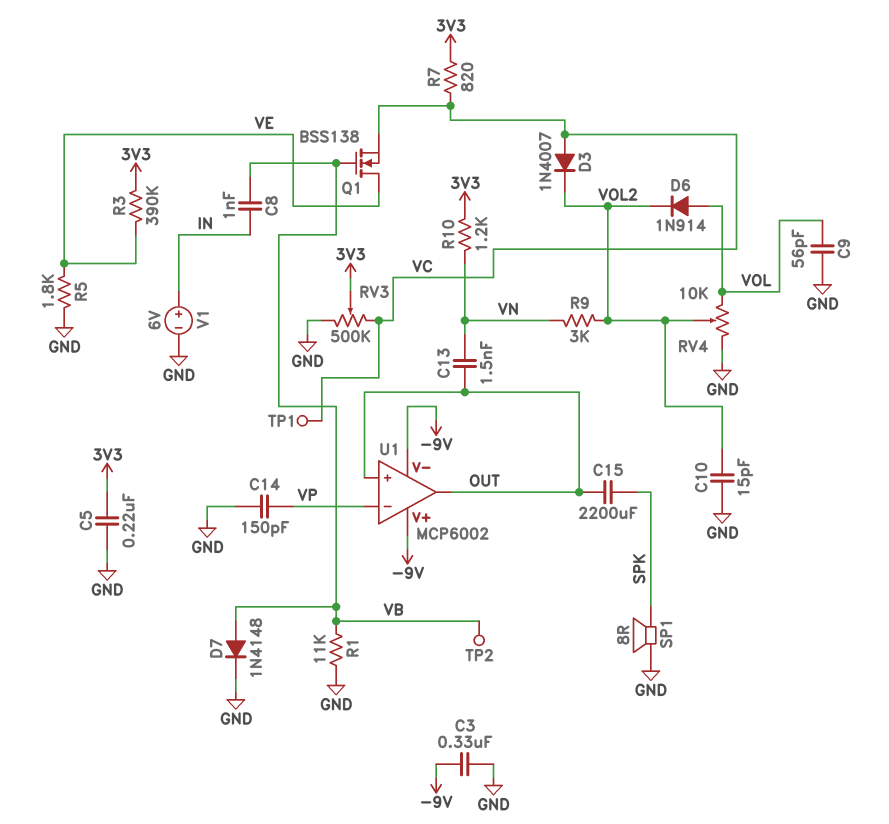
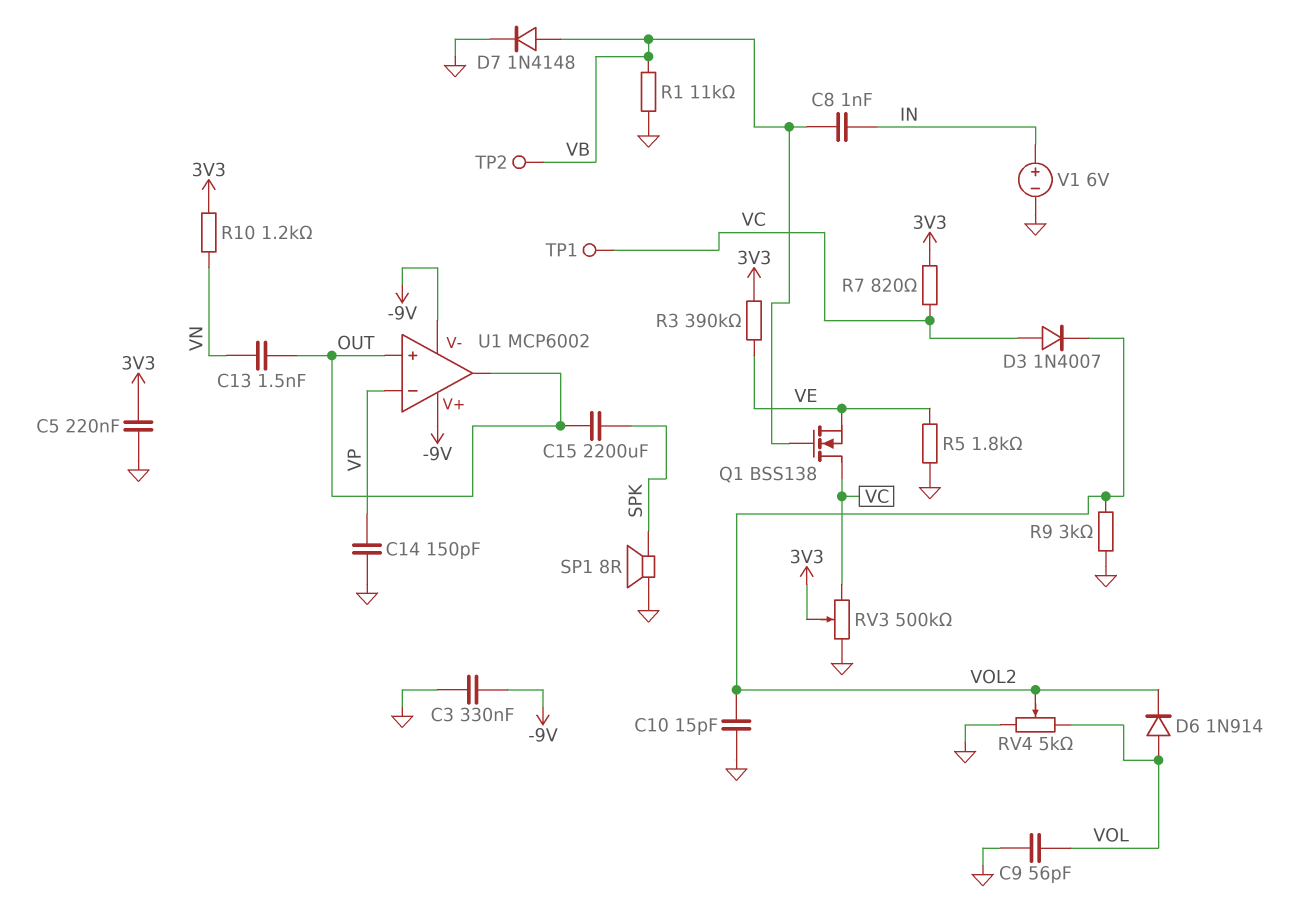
Q1: NMOS BSS138 (G VB, D VE, S VC) -> NMOS BSS138 (G VB, D VC, S VE)
R9: 3k (VN, VOL2) -> 3k (GND, VOL2)
RV4: 10k (GND, VOL, wiper VOL2) -> 5k (GND, VOL, wiper VOL2)

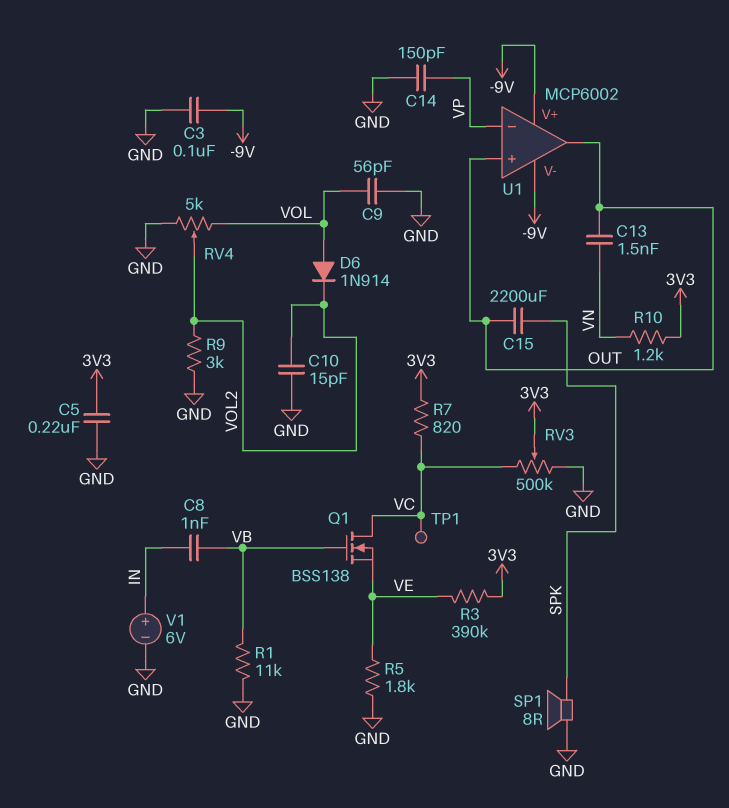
C3: 330nF (-9V, GND) -> 100nF (-9V, GND)
D3: diode 1N4007 (A VC, K VOL2) -> none
D7: diode 1N4148 (A VB, K GND) -> none
TP2: test point (VB) -> none

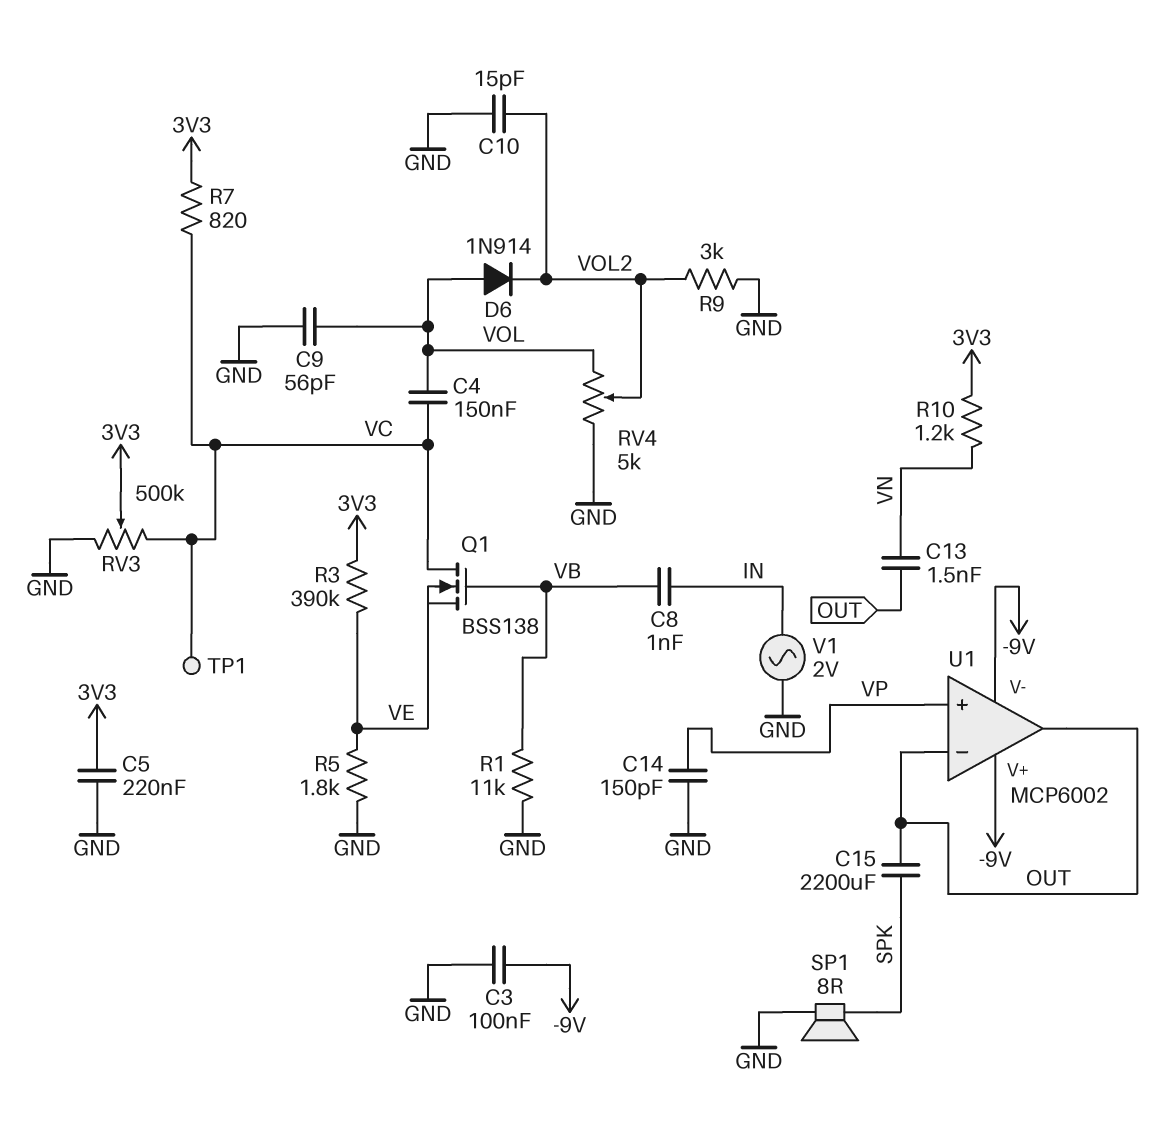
C4: none -> 150nF (VC, VOL)
U1 pin in+: OUT -> VP
U1 pin in-: VP -> OUT
V1: 6V (plus IN, minus GND) -> AC 2V (GND, IN)

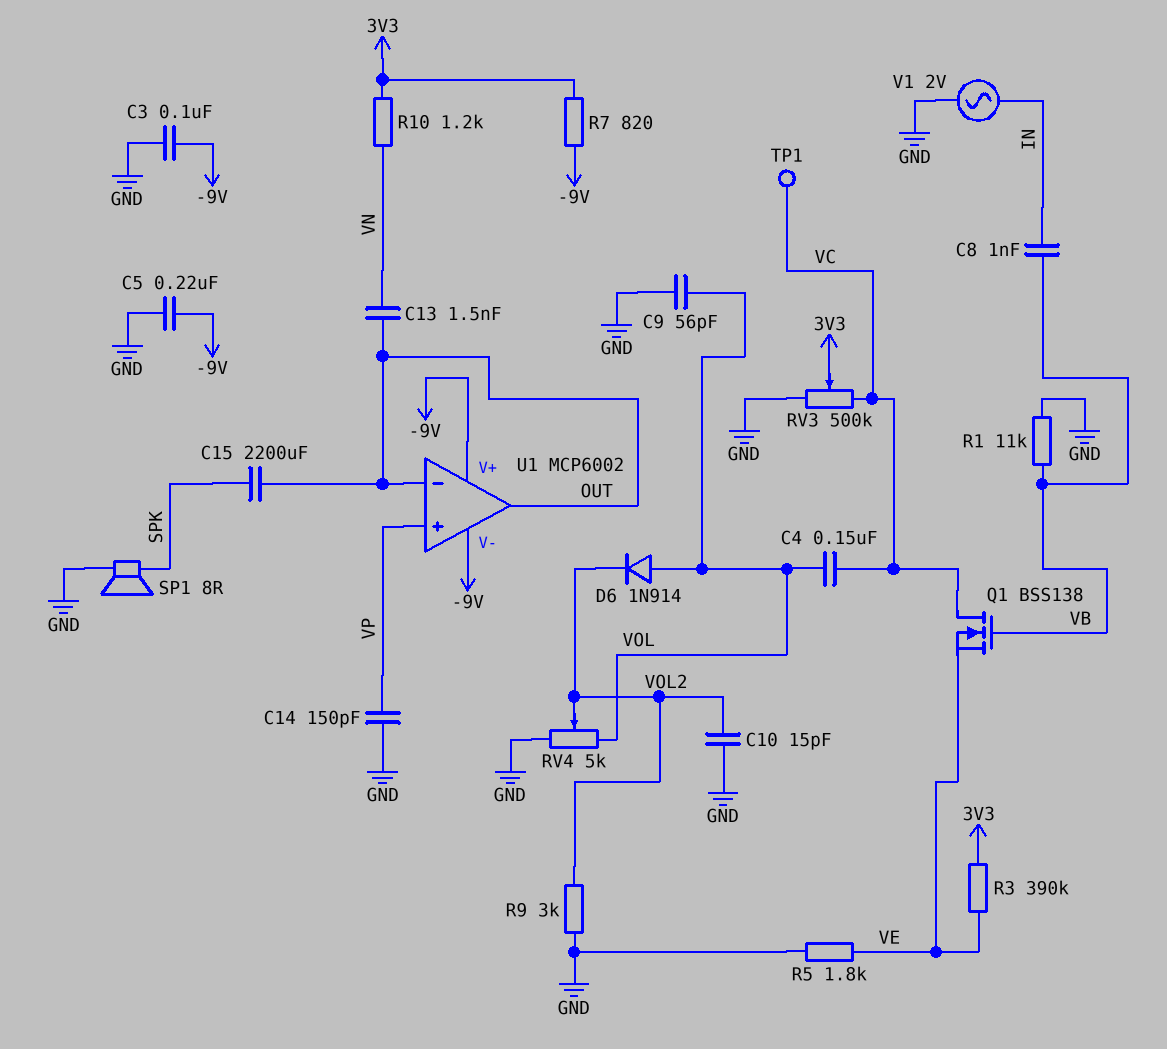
C5: 220nF (3V3, GND) -> 220nF (-9V, GND)
R7: 820 (3V3, VC) -> 820 (-9V, 3V3)

